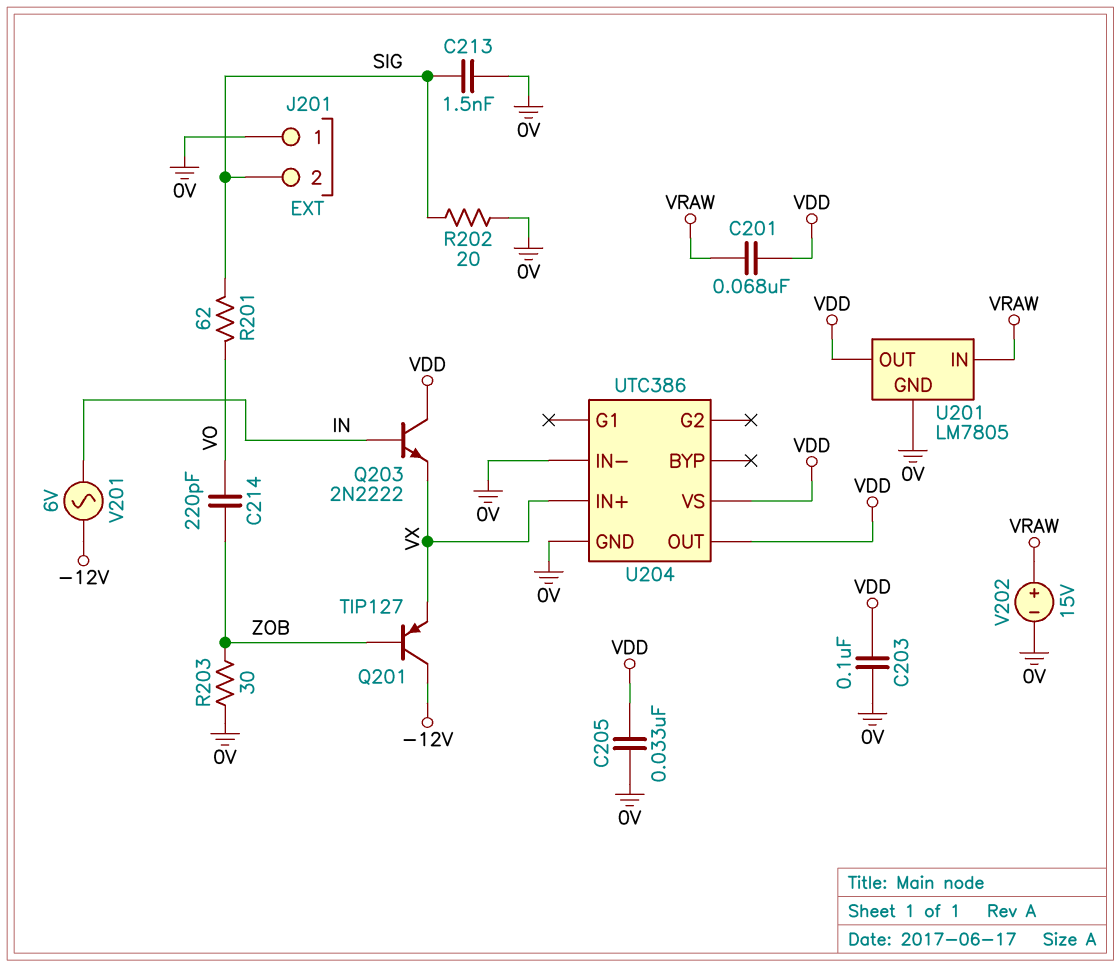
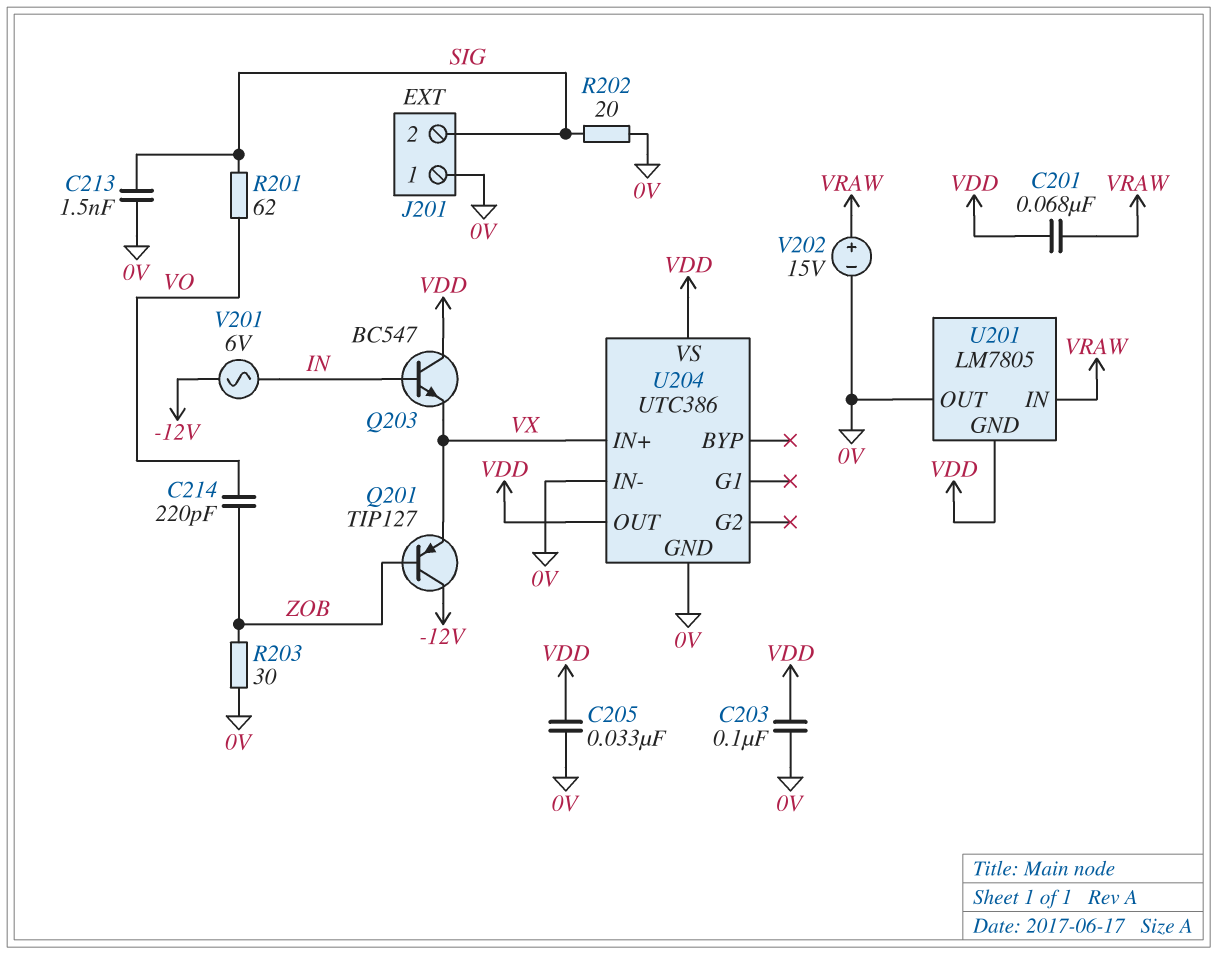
Q203: NPN 2N2222 (B IN, C VDD, E VX) -> NPN BC547 (B IN, C VDD, E VX)
U201 pin GND: 0V -> VDD
U201 pin OUT: VDD -> 0V

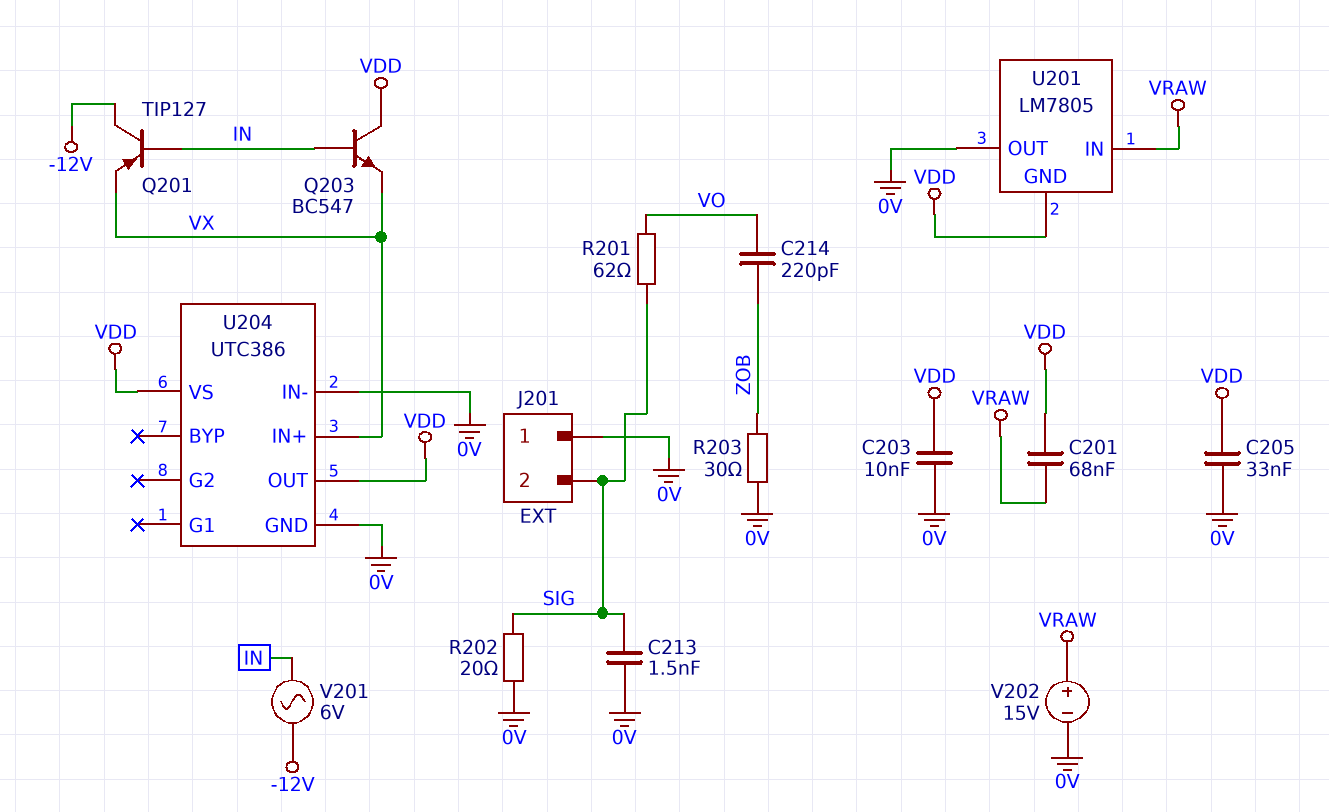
C203: 100nF (0V, VDD) -> 10nF (0V, VDD)
Q201: PNP TIP127 (B ZOB, C -12V, E VX) -> PNP TIP127 (B IN, C -12V, E VX)

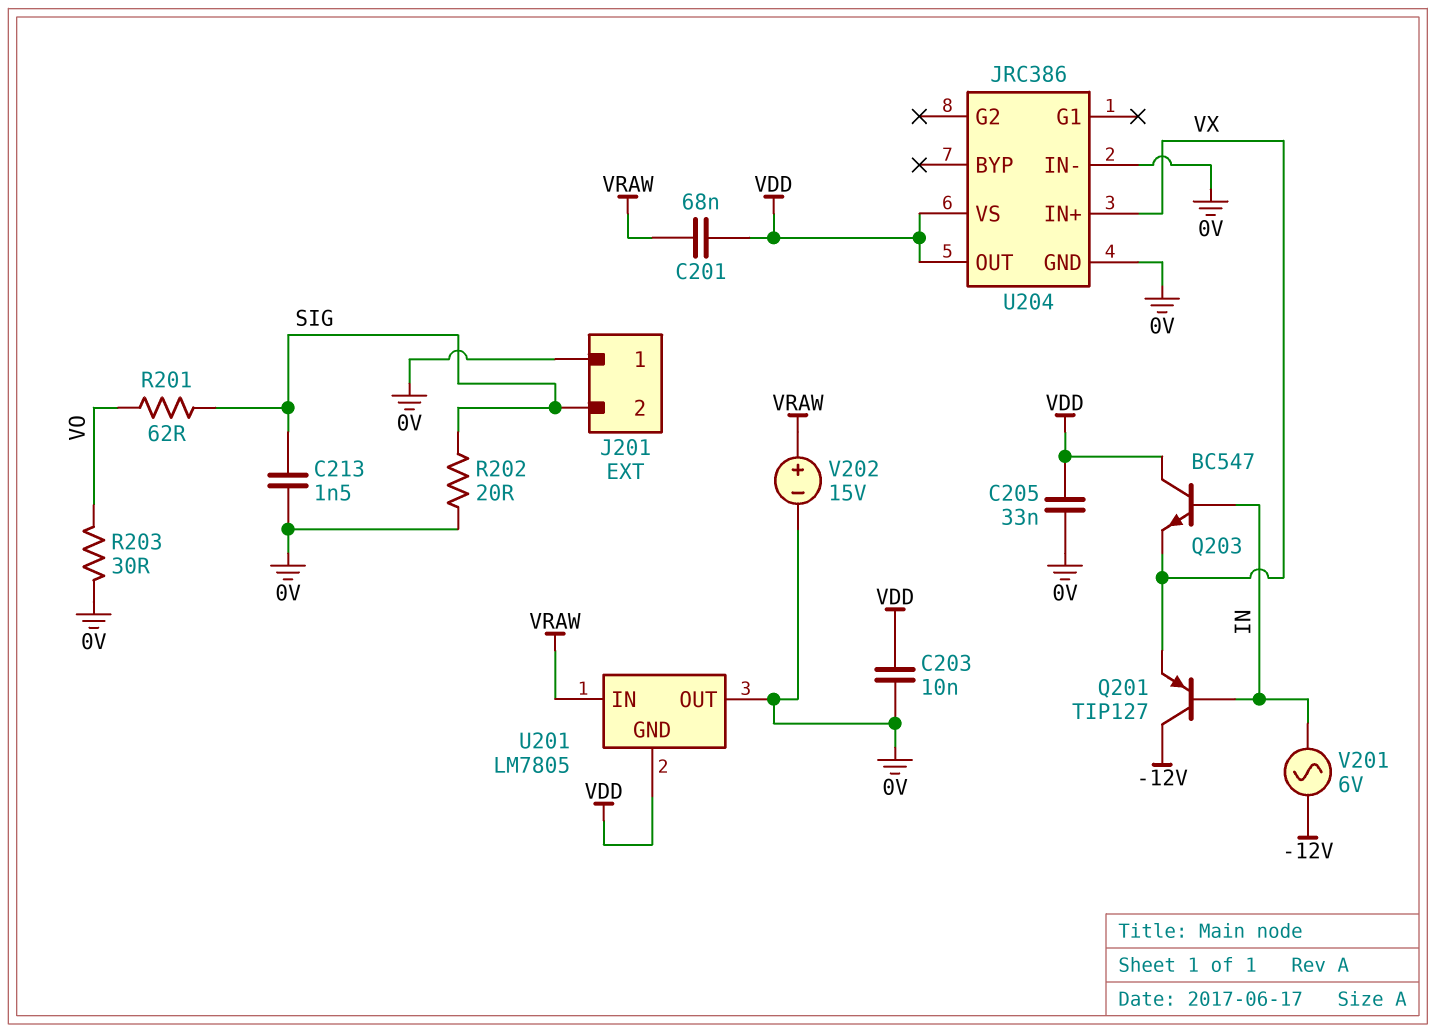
C214: 220pF (VO, ZOB) -> none
R203: 30 (0V, ZOB) -> 30 (0V, VO)
U204: UTC386 -> JRC386

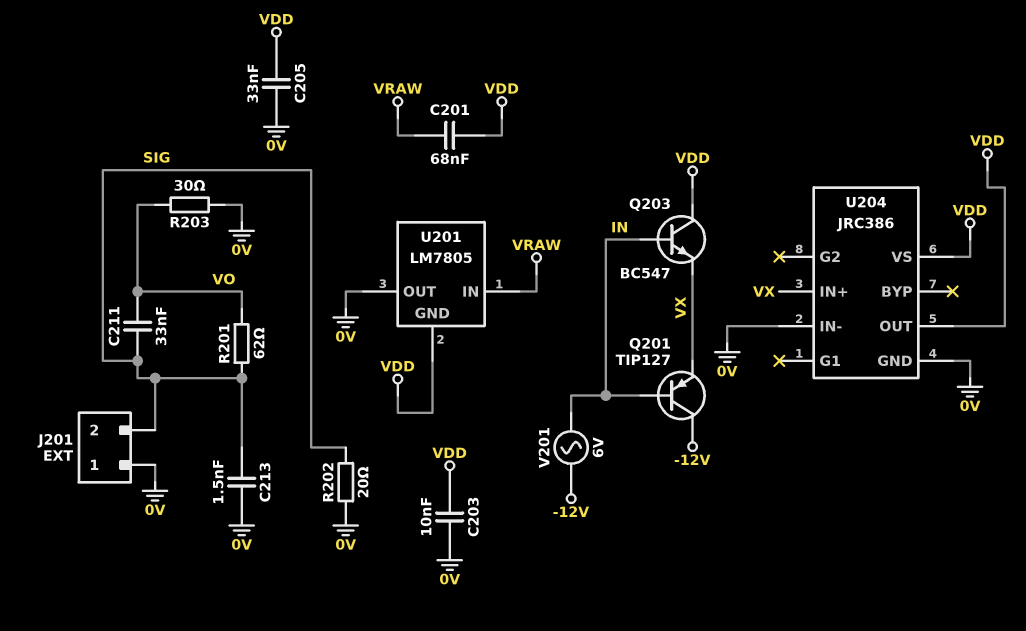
C211: none -> 33nF (SIG, VO)
V202: 15V (plus VRAW, minus 0V) -> none

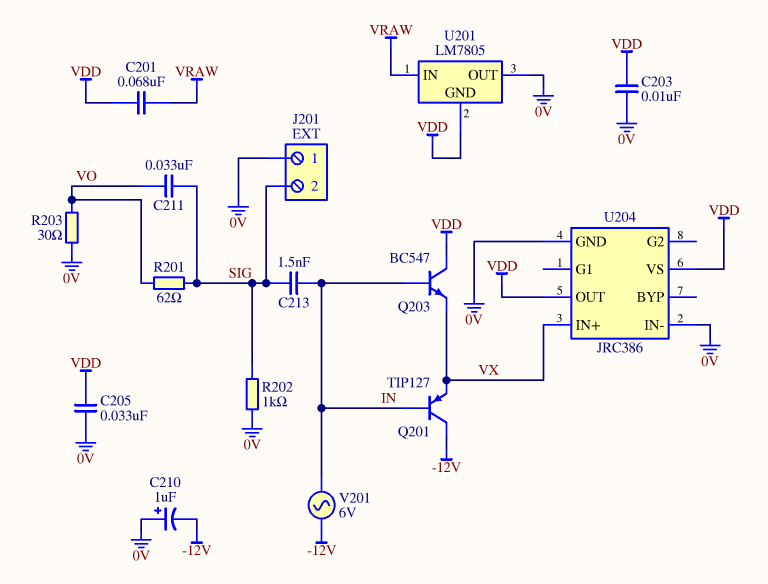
C210: none -> 1uF (plus 0V, minus -12V)
C213: 1.5nF (0V, SIG) -> 1.5nF (IN, SIG)
R202: 20 (0V, SIG) -> 1k (0V, SIG)

